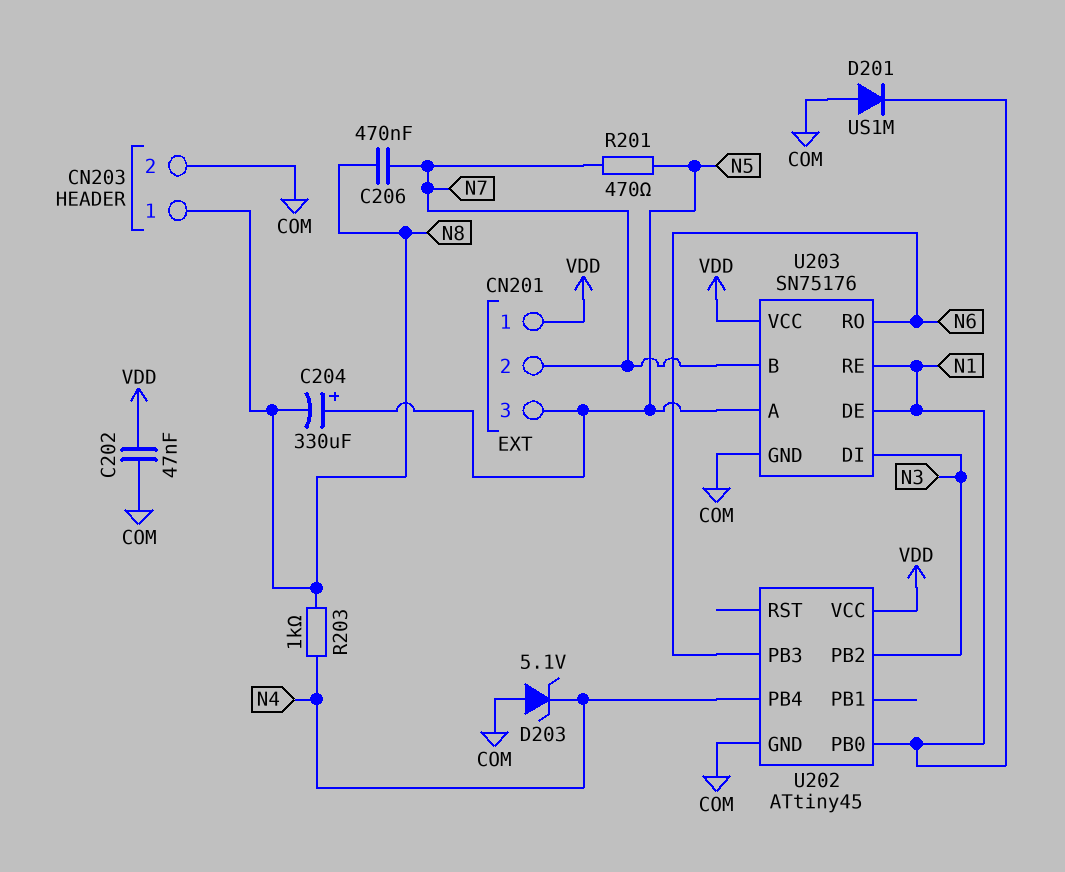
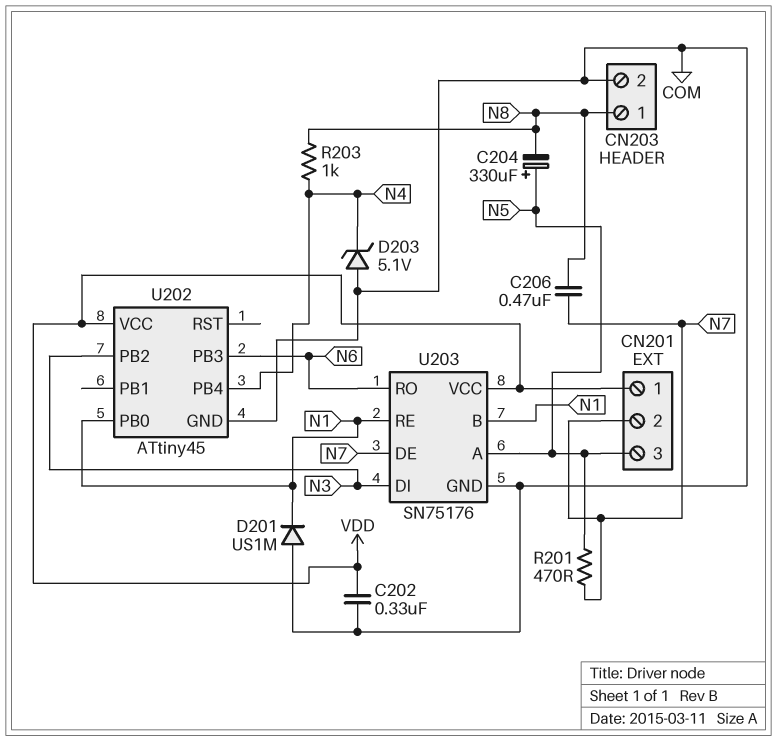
C202: 47nF (COM, VDD) -> 330nF (COM, VDD)
U203 pin B: N7 -> N1
U203 pin DE: N1 -> N7

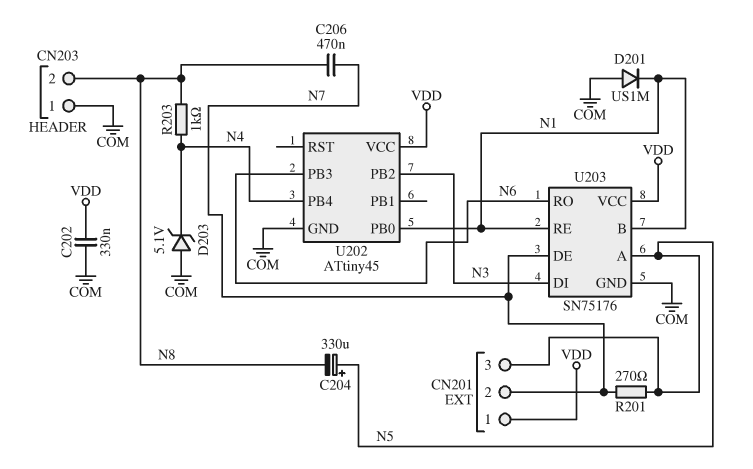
CN203 pin 1: N8 -> COM
CN203 pin 2: COM -> N8
R201: 470 (N5, N7) -> 270 (N5, N7)

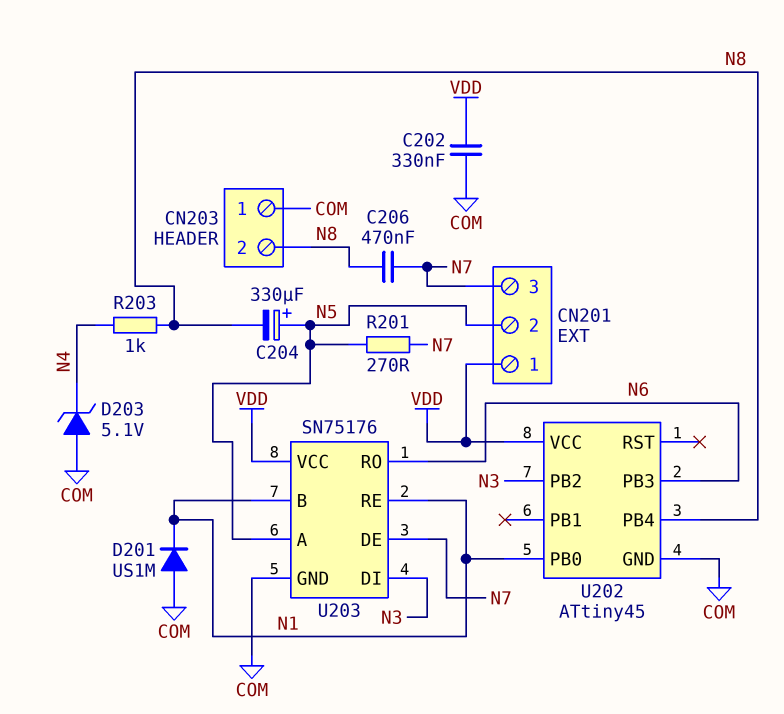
CN201 pin 2: N7 -> N5
CN201 pin 3: N5 -> N7
U202 pin PB4: N4 -> N8

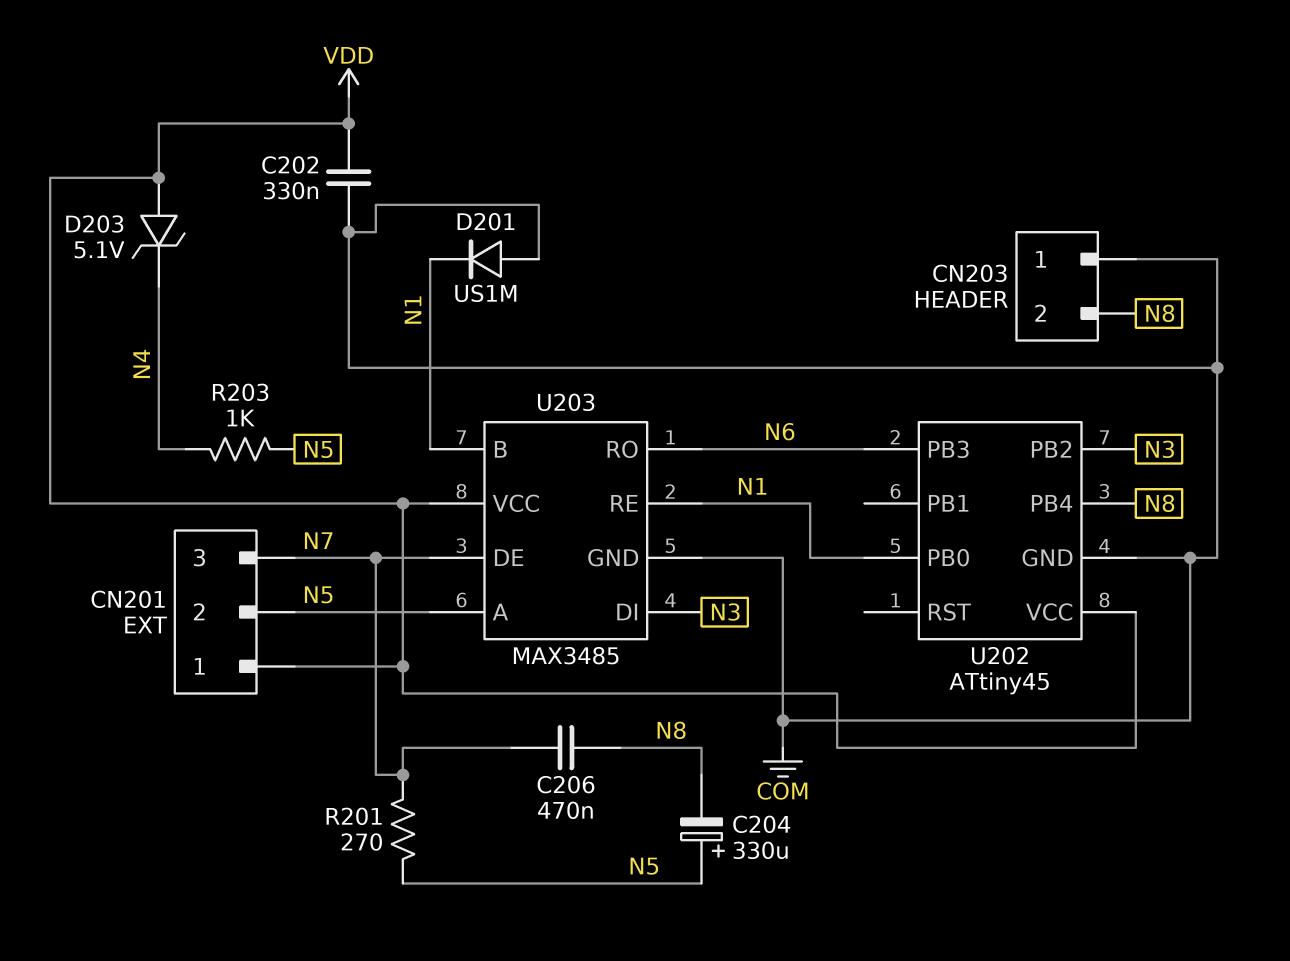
D203: zener 5.1V (A COM, K N4) -> zener 5.1V (A VDD, K N4)
R203: 1k (N4, N8) -> 1k (N4, N5)
U203: SN75176 -> MAX3485

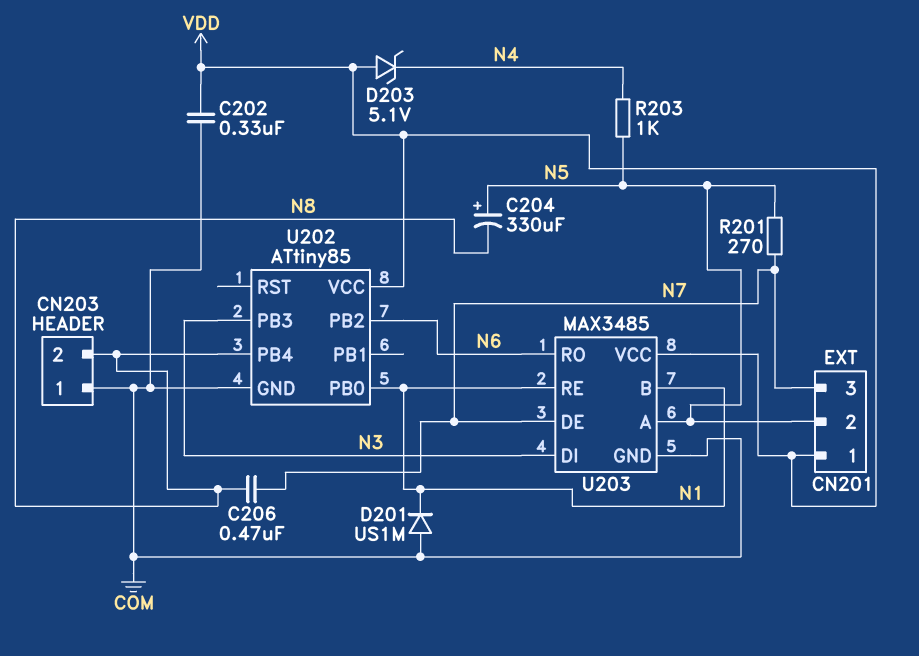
U202: ATtiny45 -> ATtiny85
U202 pin PB2: N3 -> N6
U202 pin PB3: N6 -> N3

